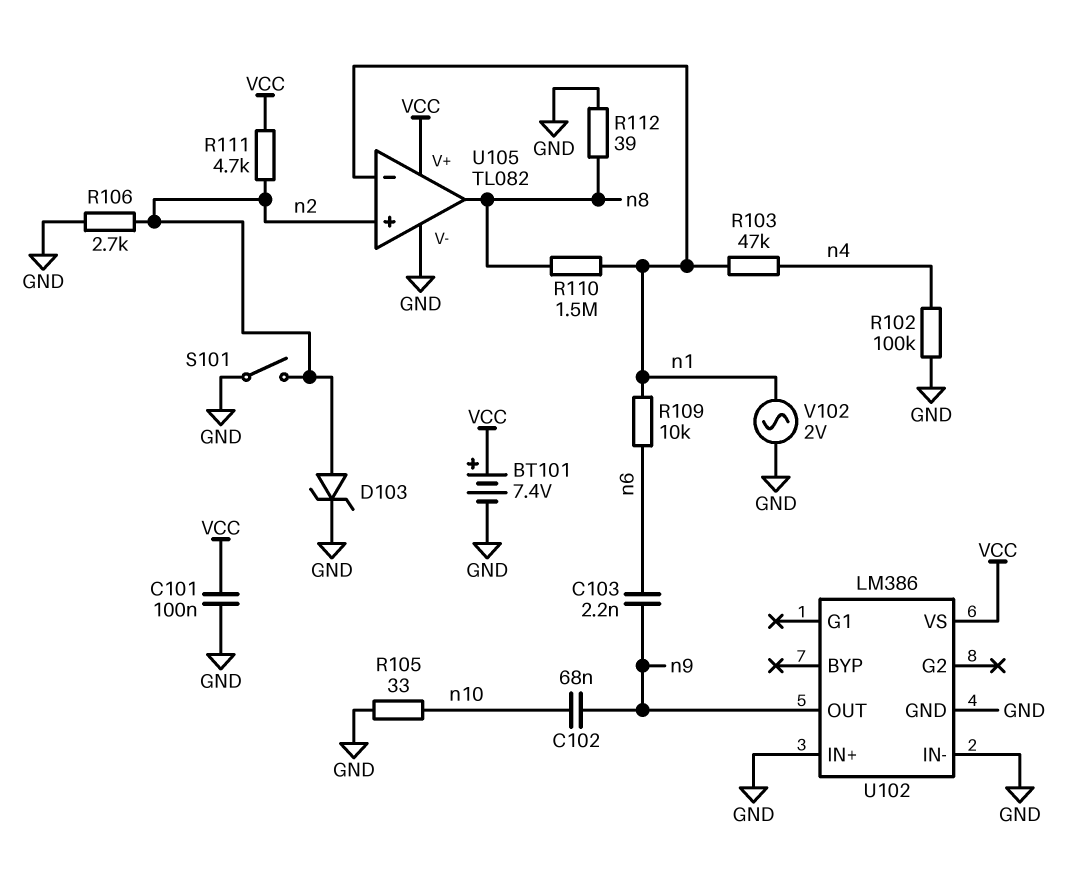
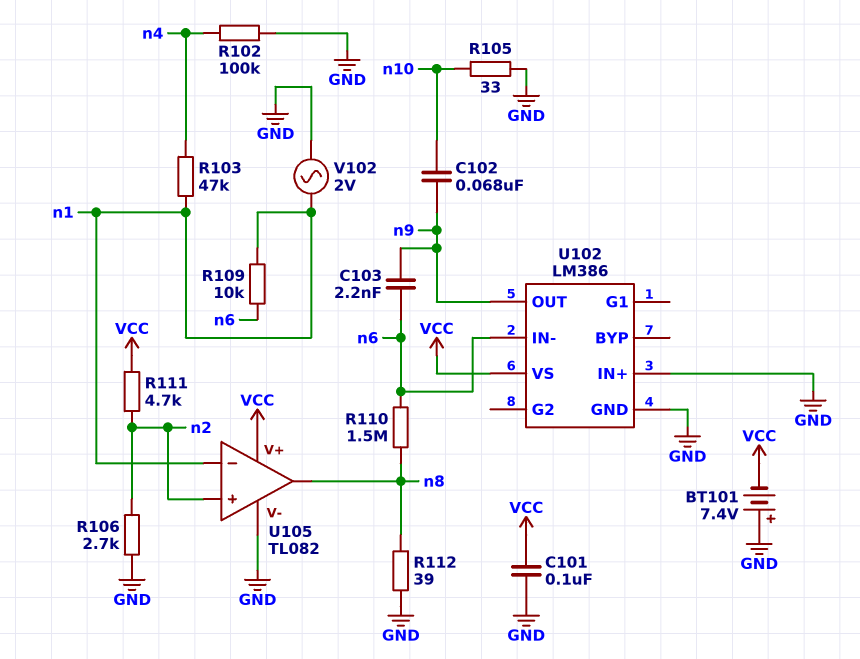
BT101: 7.4V (plus VCC, minus GND) -> 7.4V (plus GND, minus VCC)
D103: zener (A n2, K GND) -> none
R110: 1.5M (n1, n8) -> 1.5M (n6, n8)
S101: switch (GND, n2) -> none
U102 pin IN-: GND -> n6

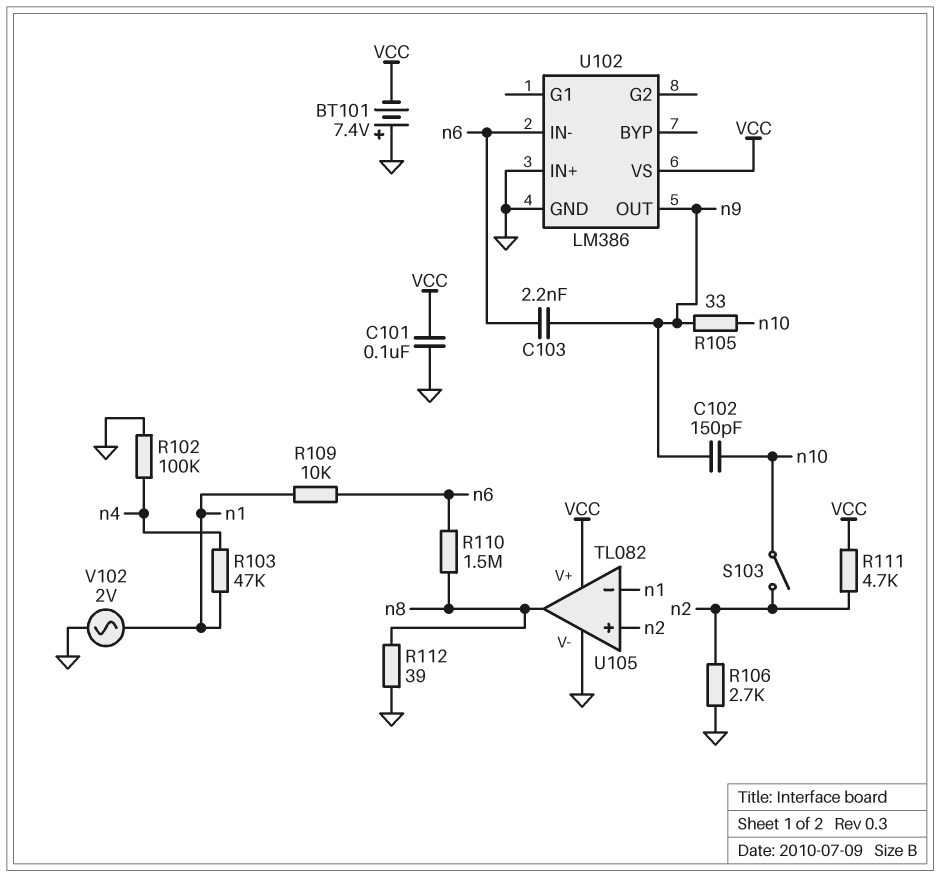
C102: 68nF (n9, n10) -> 150pF (n9, n10)
R105: 33 (GND, n10) -> 33 (n9, n10)
S103: none -> switch (n2, n10)

